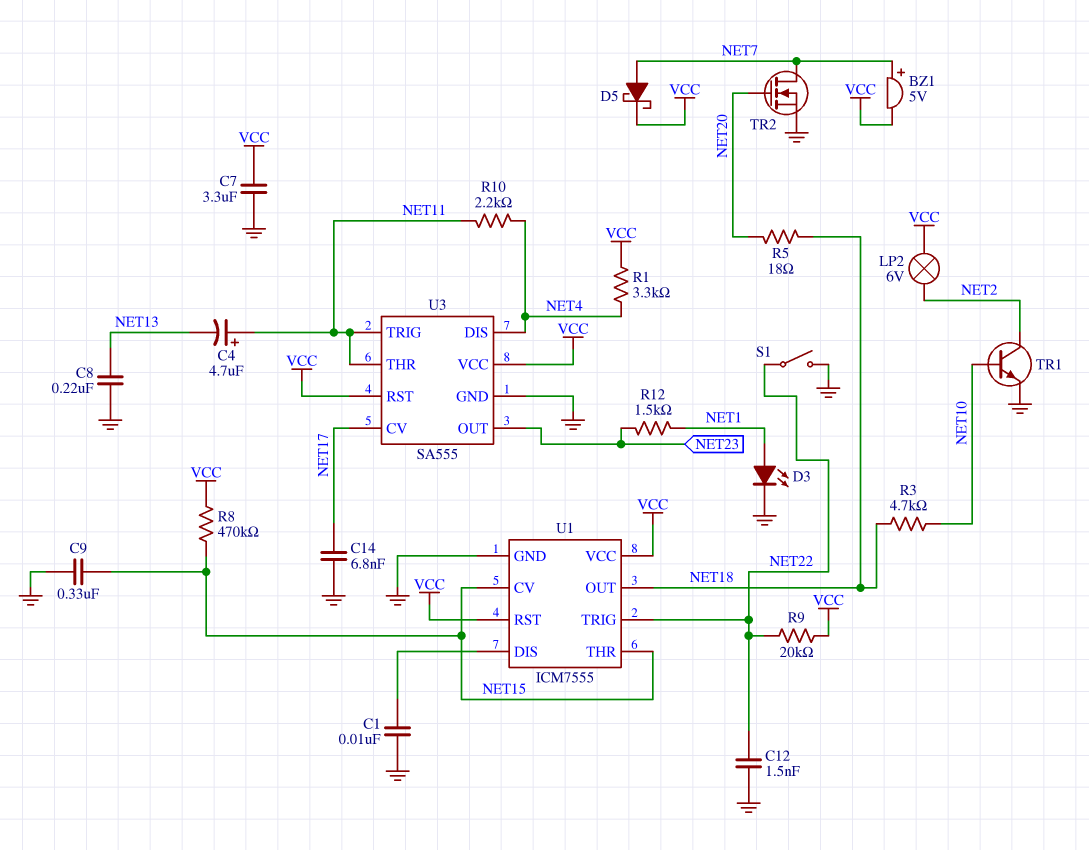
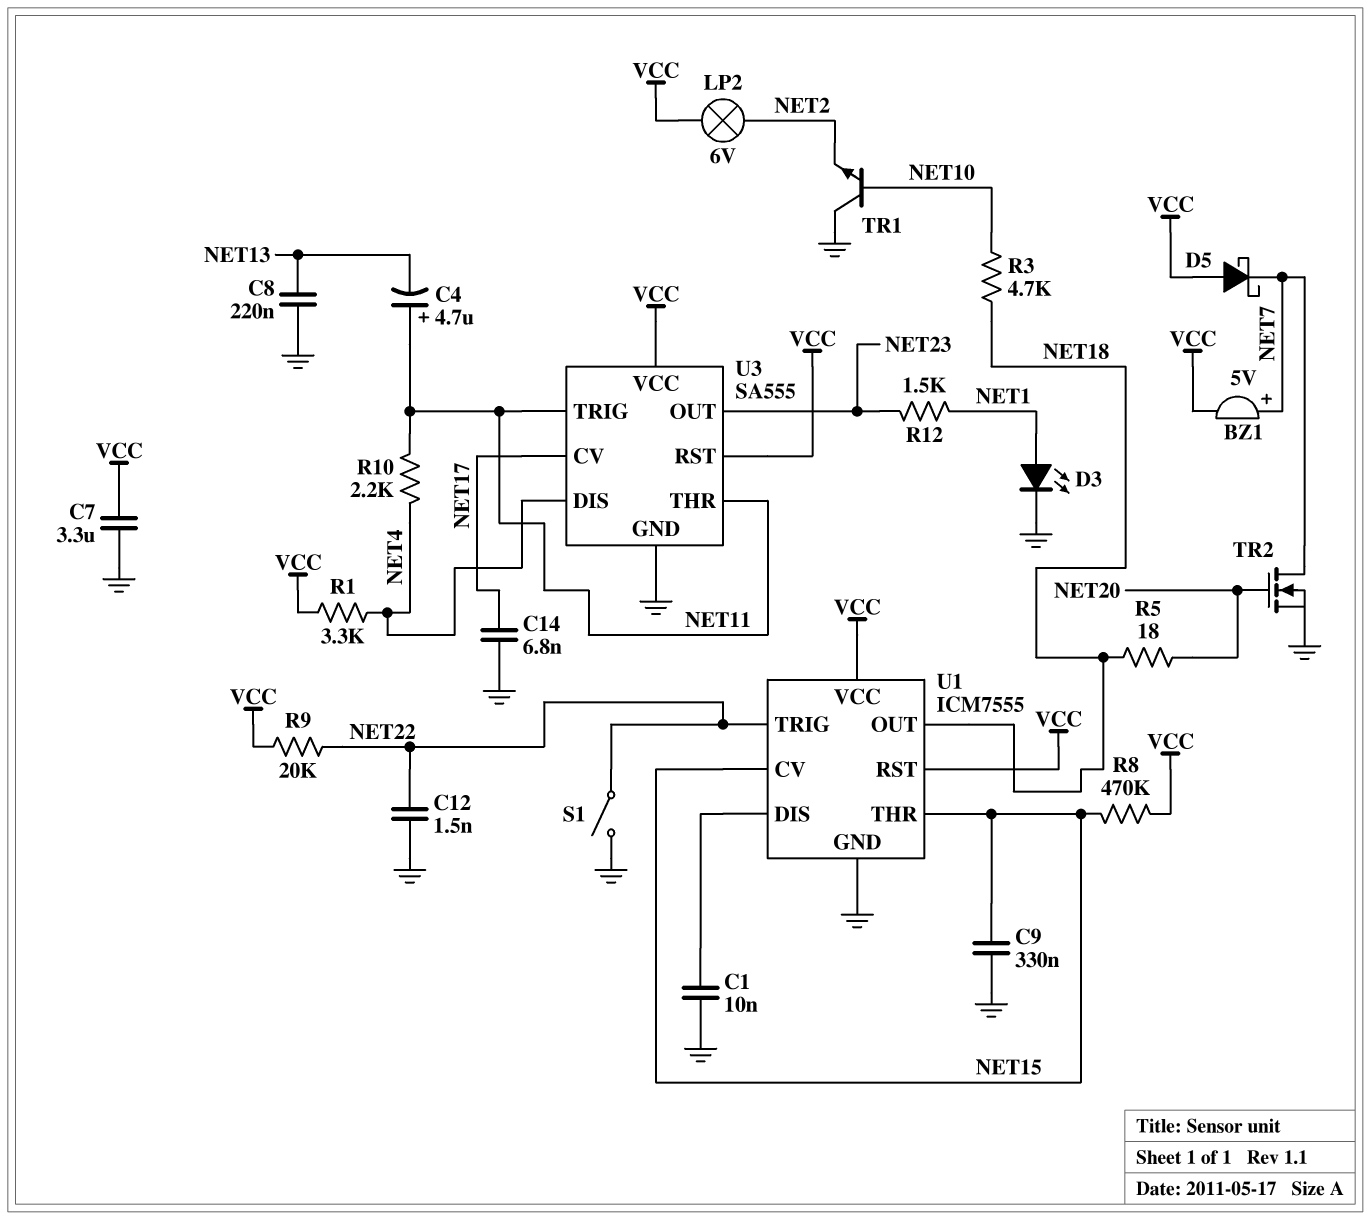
D5: schottky (A NET7, K VCC) -> schottky (A VCC, K NET7)
TR1: NPN (B NET10, C NET2, E GND) -> NPN (B NET10, C GND, E NET2)

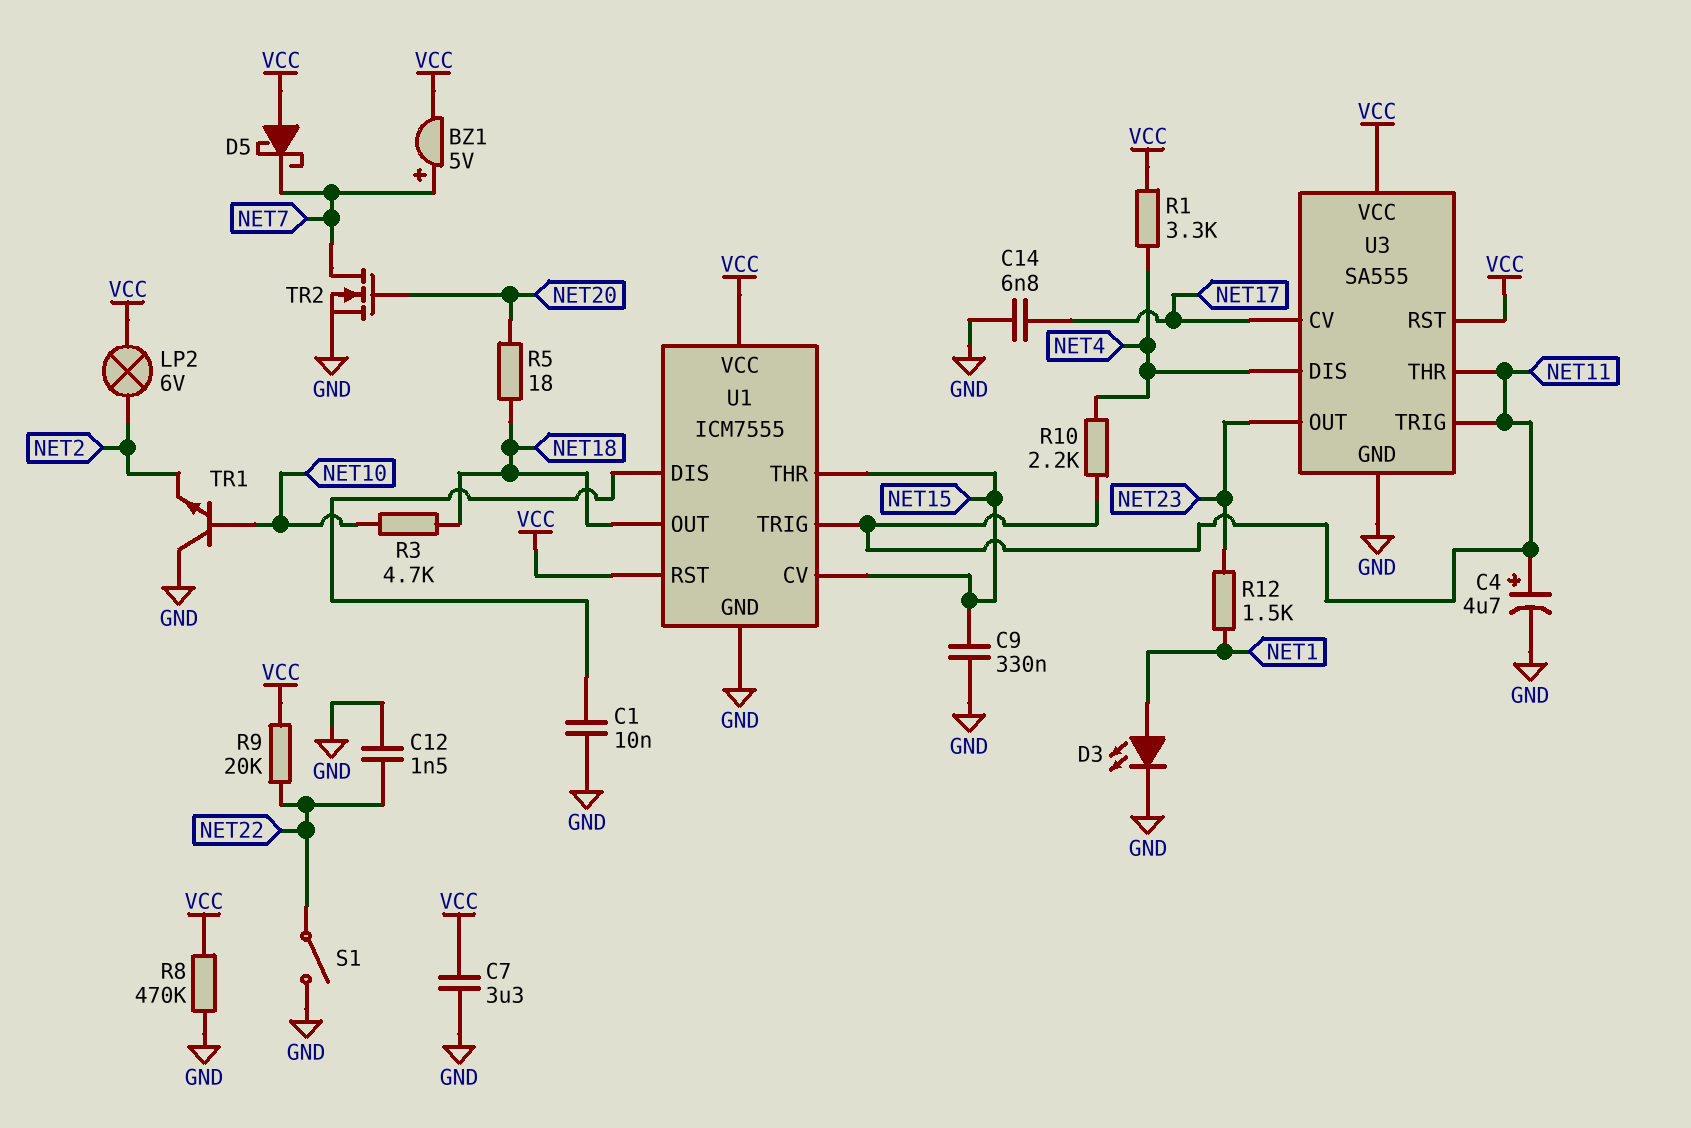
C4: 4.7uF (plus NET11, minus NET13) -> 4.7uF (plus NET11, minus GND)
C8: 220nF (GND, NET13) -> none
R8: 470k (NET15, VCC) -> 470k (GND, VCC)
U1 pin TRIG: NET22 -> NET11

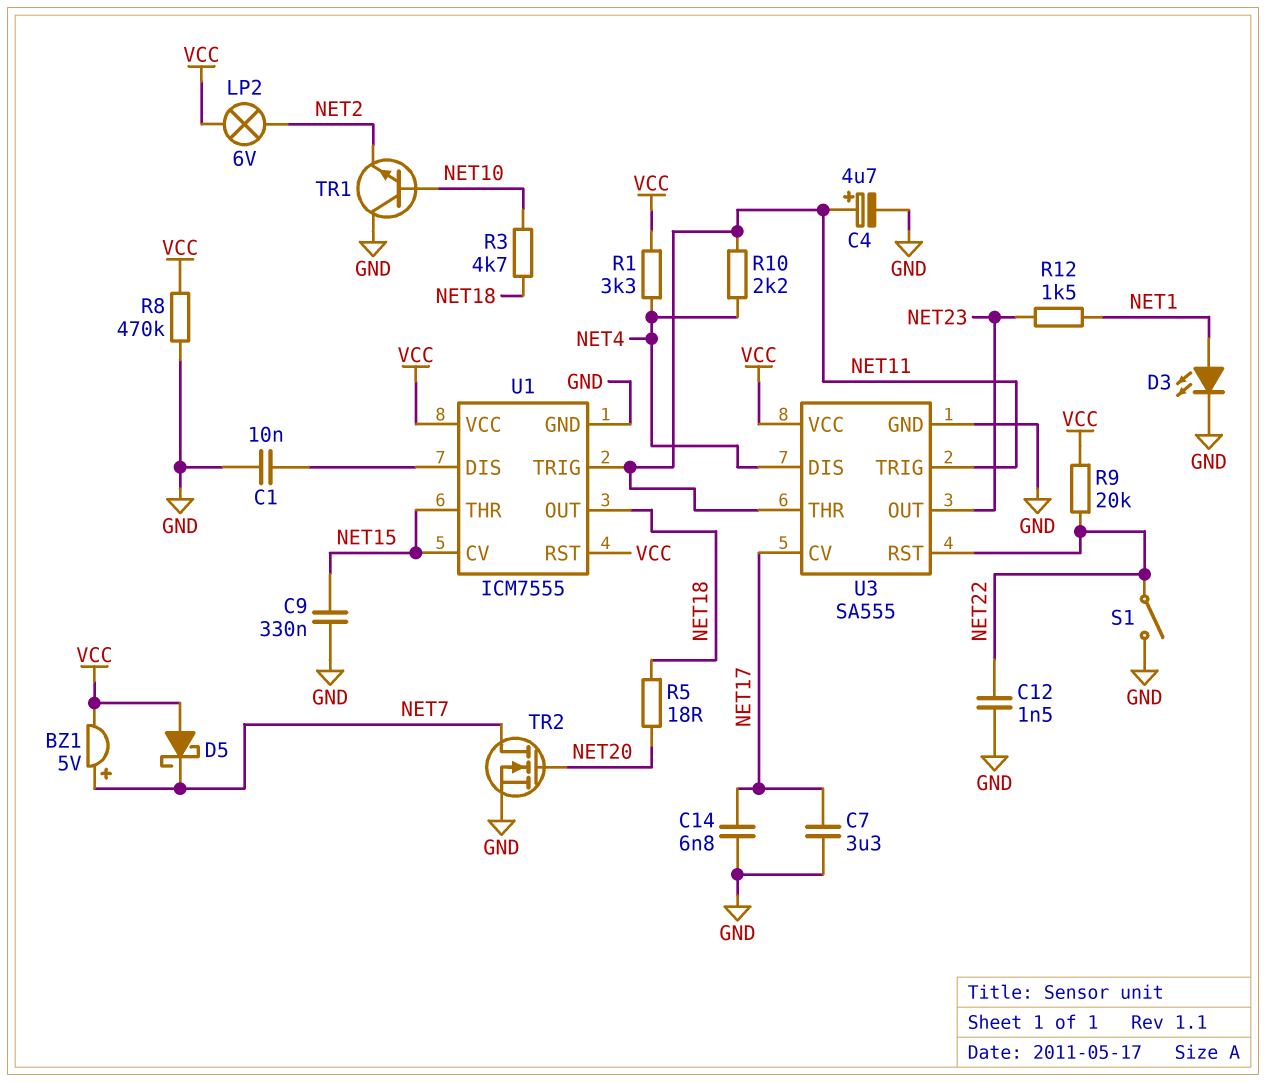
C7: 3.3uF (GND, VCC) -> 3.3uF (GND, NET17)
U3 pin RST: VCC -> NET22

